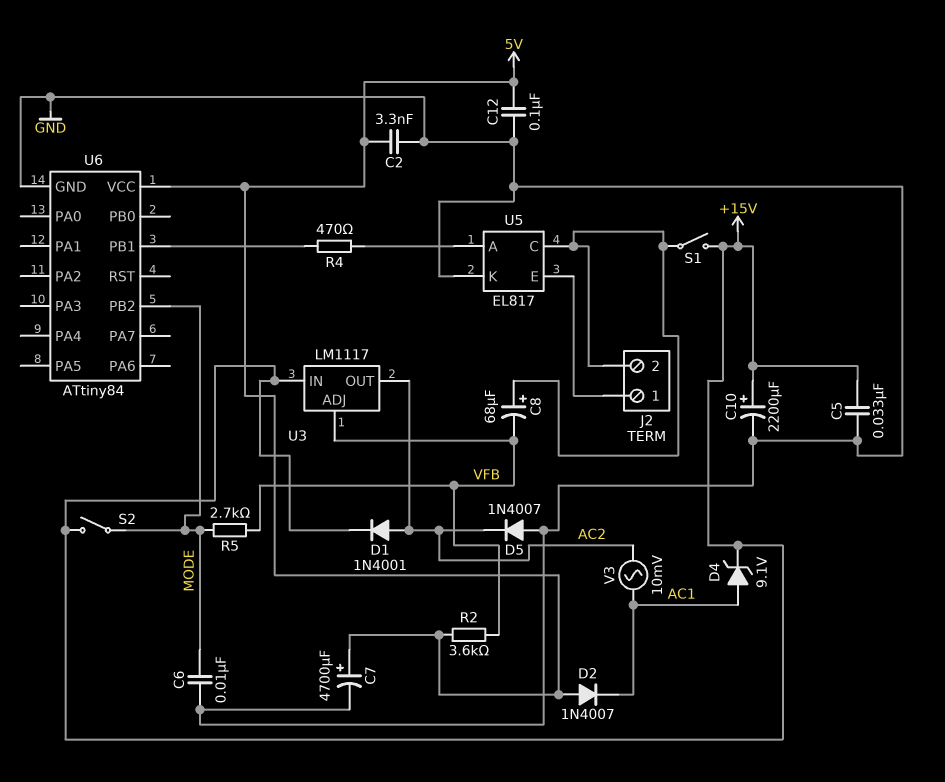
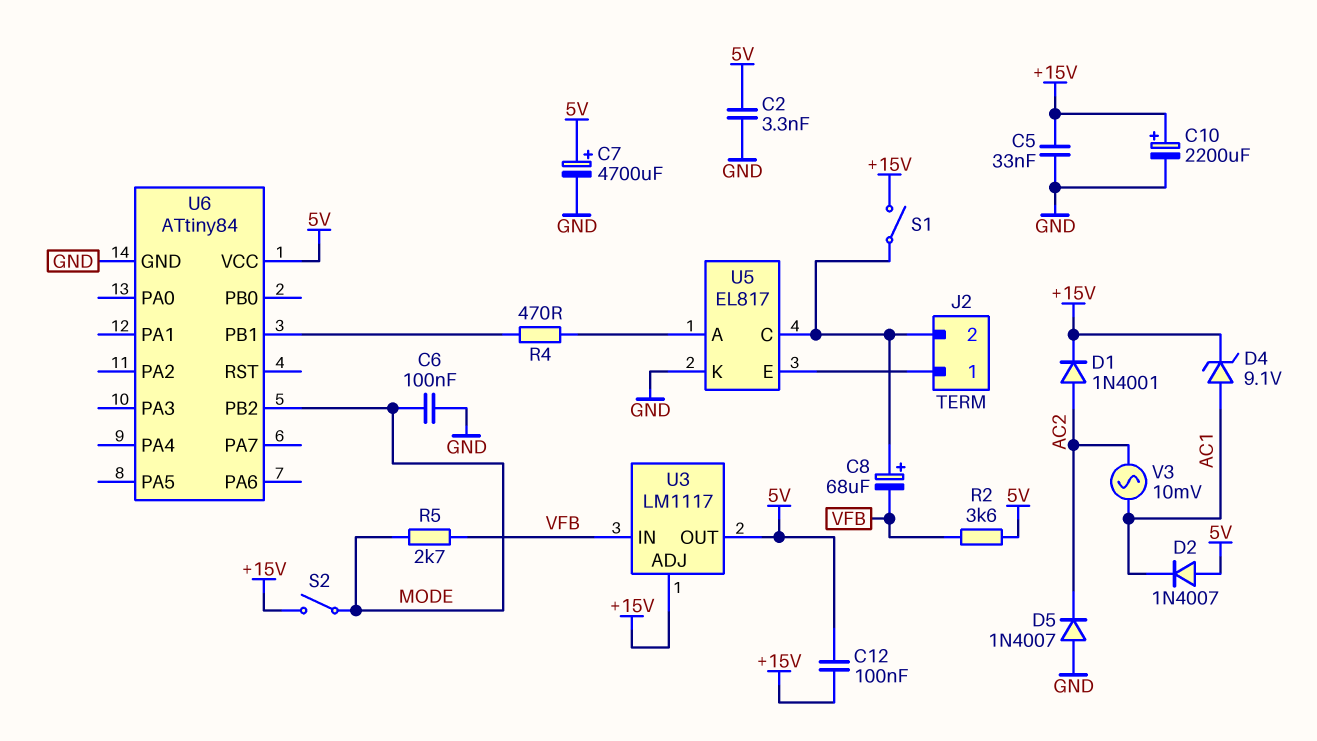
C6: 10nF (GND, MODE) -> 100nF (GND, MODE)
C12: 100nF (5V, GND) -> 100nF (+15V, 5V)
U3 pin ADJ: VFB -> +15V
U3 pin IN: +15V -> VFB
U3 pin OUT: AC2 -> 5V

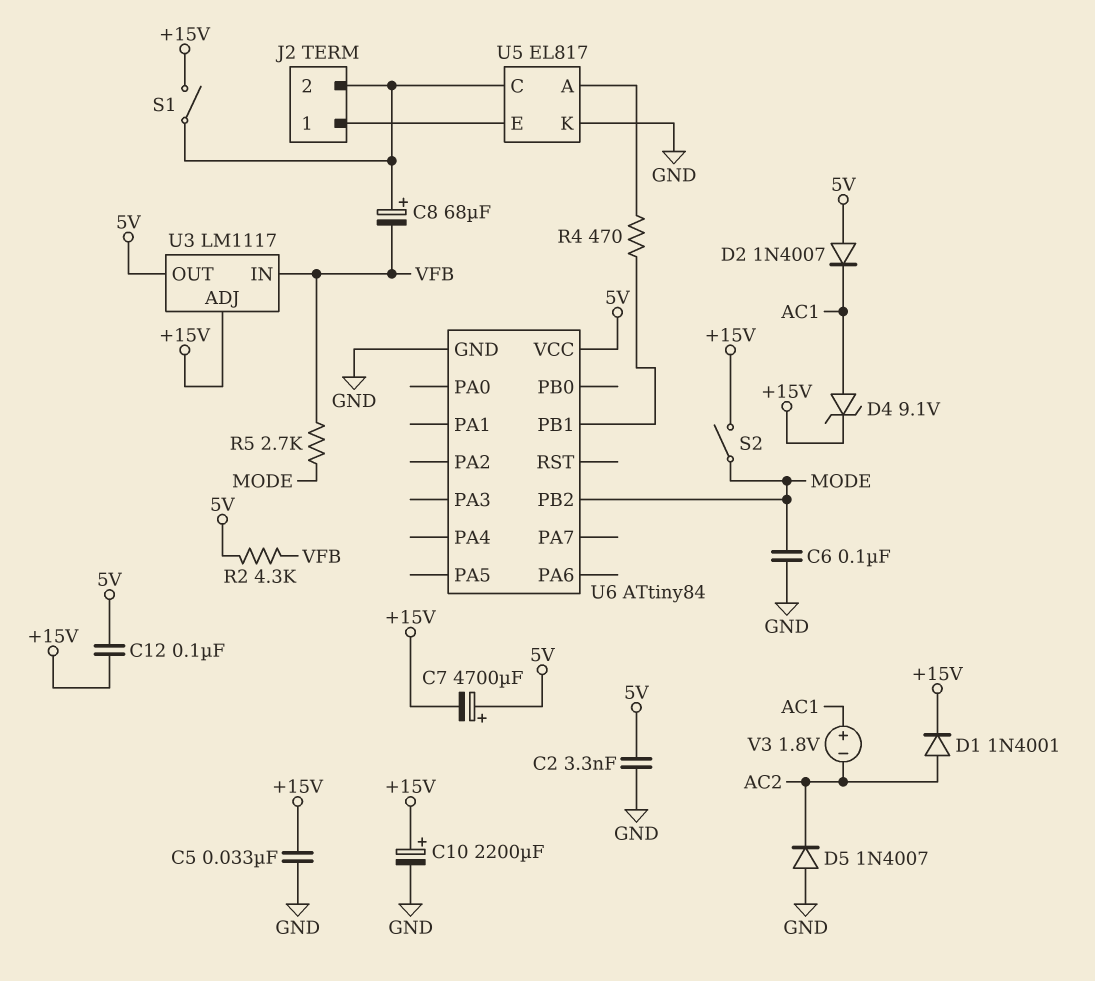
C7: 4700uF (plus 5V, minus GND) -> 4700uF (plus 5V, minus +15V)
R2: 3.6k (5V, VFB) -> 4.3k (5V, VFB)
V3: AC 10mV (AC1, AC2) -> 1.8V (plus AC1, minus AC2)

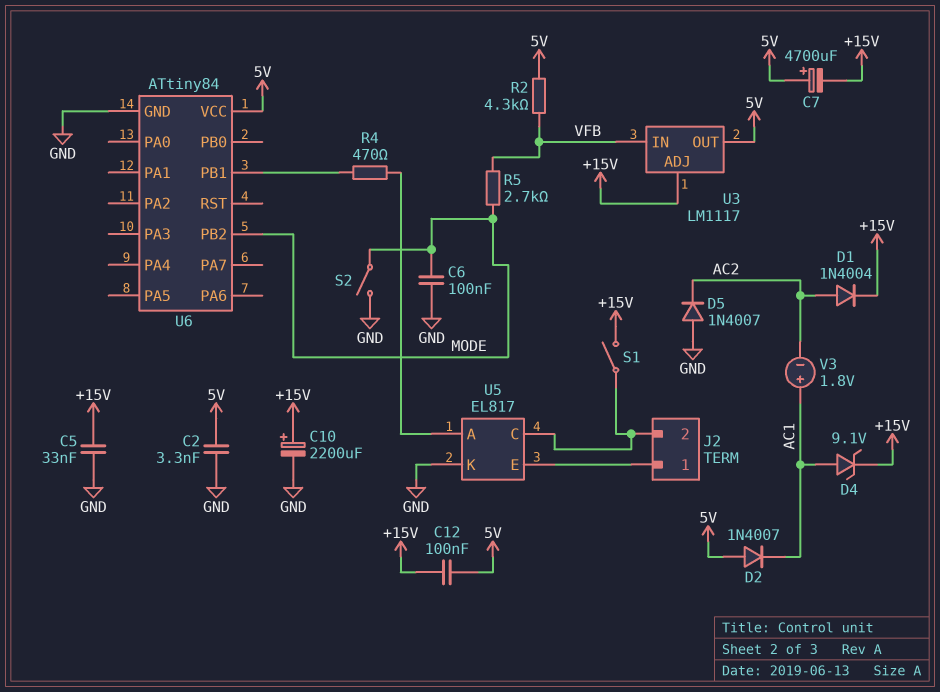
C8: 68uF (plus J2/2, minus VFB) -> none
D1: diode 1N4001 (A AC2, K +15V) -> diode 1N4004 (A AC2, K +15V)
S2: switch (+15V, MODE) -> switch (GND, MODE)

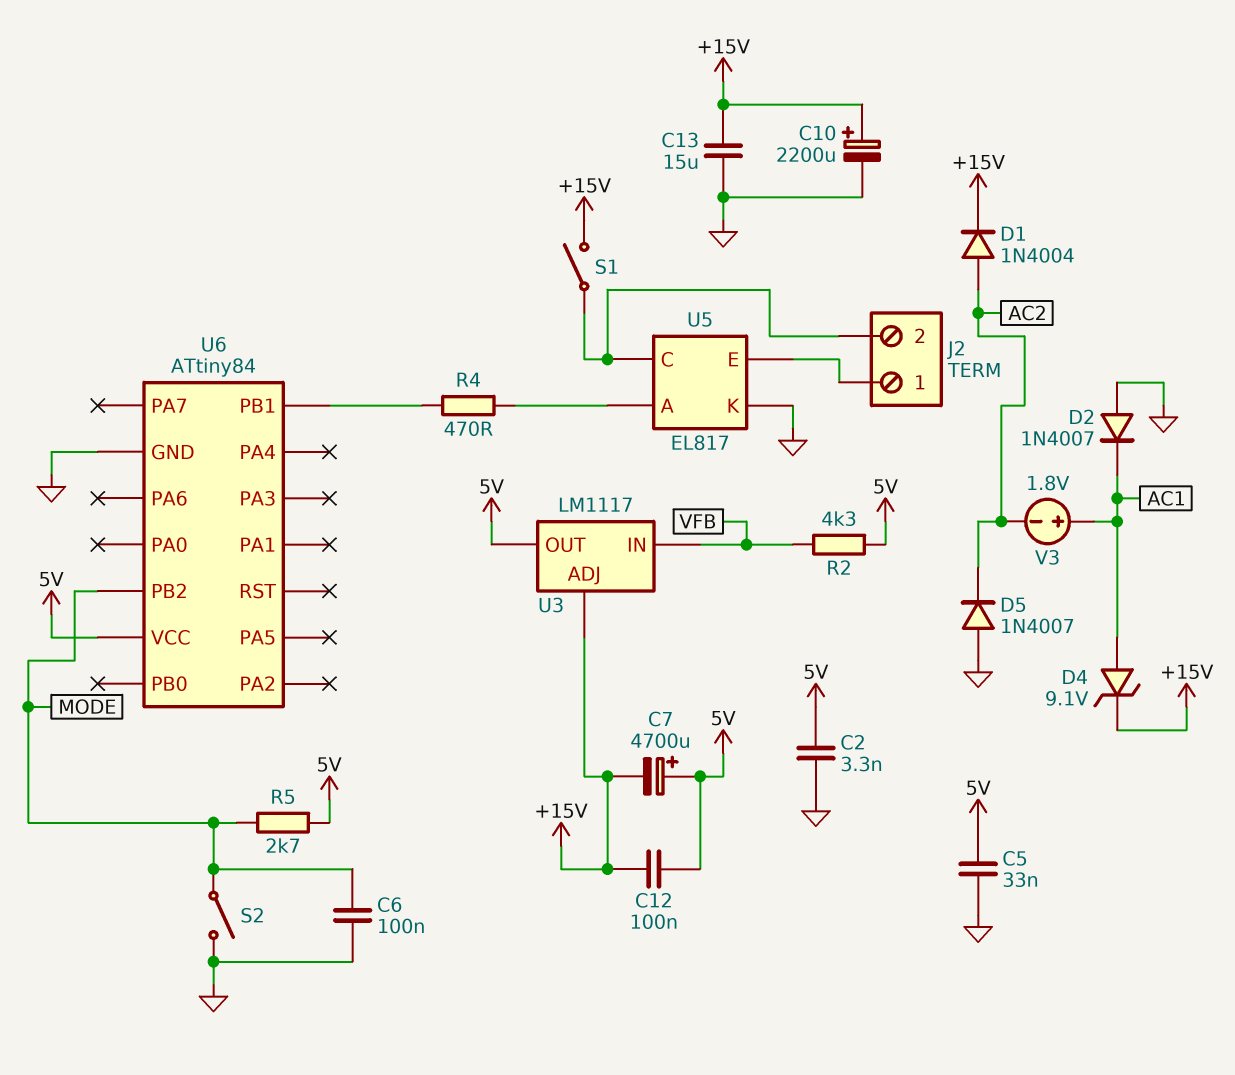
C5: 33nF (+15V, GND) -> 33nF (5V, GND)
C13: none -> 15uF (+15V, GND)
D2: diode 1N4007 (A 5V, K AC1) -> diode 1N4007 (A GND, K AC1)
R5: 2.7k (MODE, VFB) -> 2.7k (5V, MODE)

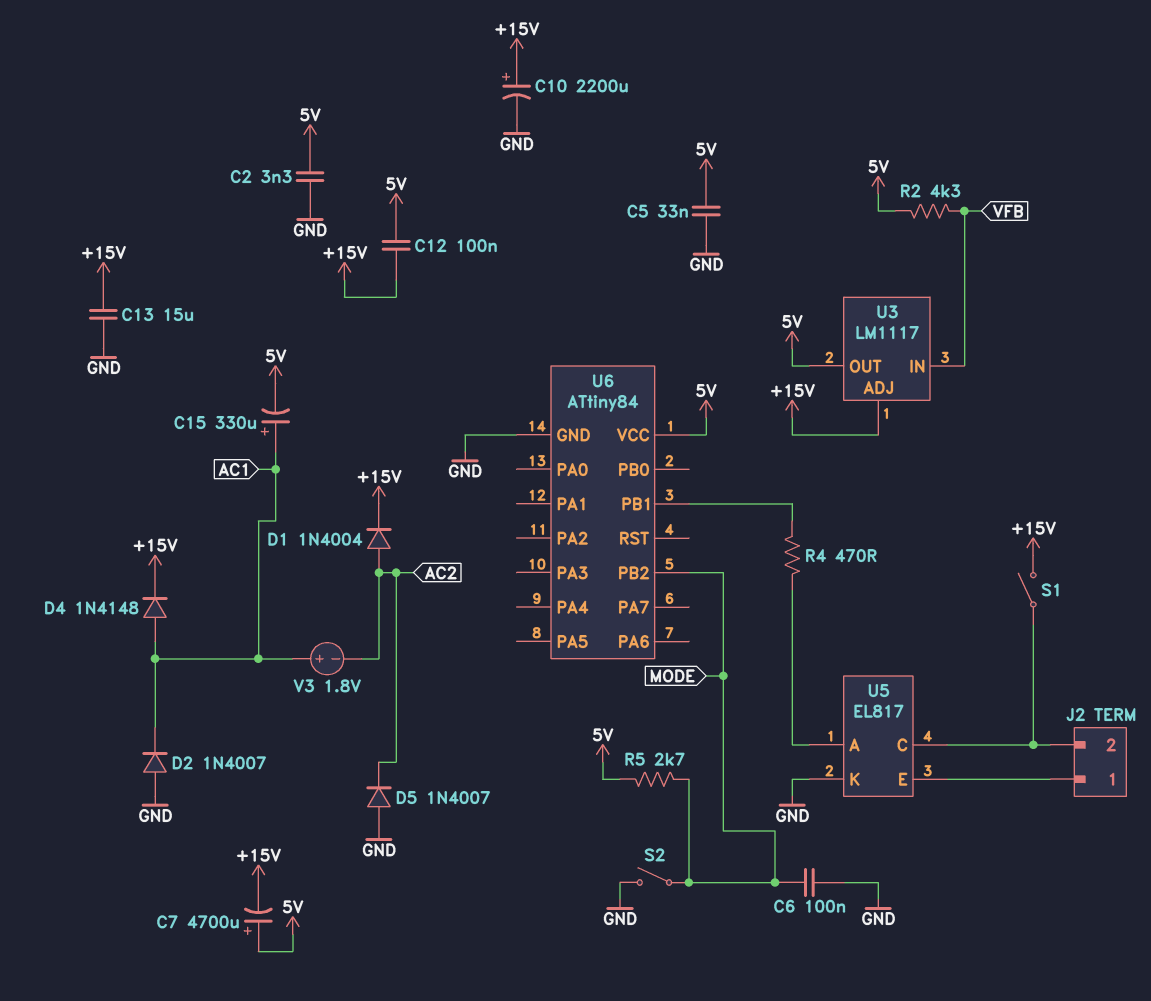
C15: none -> 330uF (plus AC1, minus 5V)
D4: zener 9.1V (A AC1, K +15V) -> diode 1N4148 (A AC1, K +15V)

